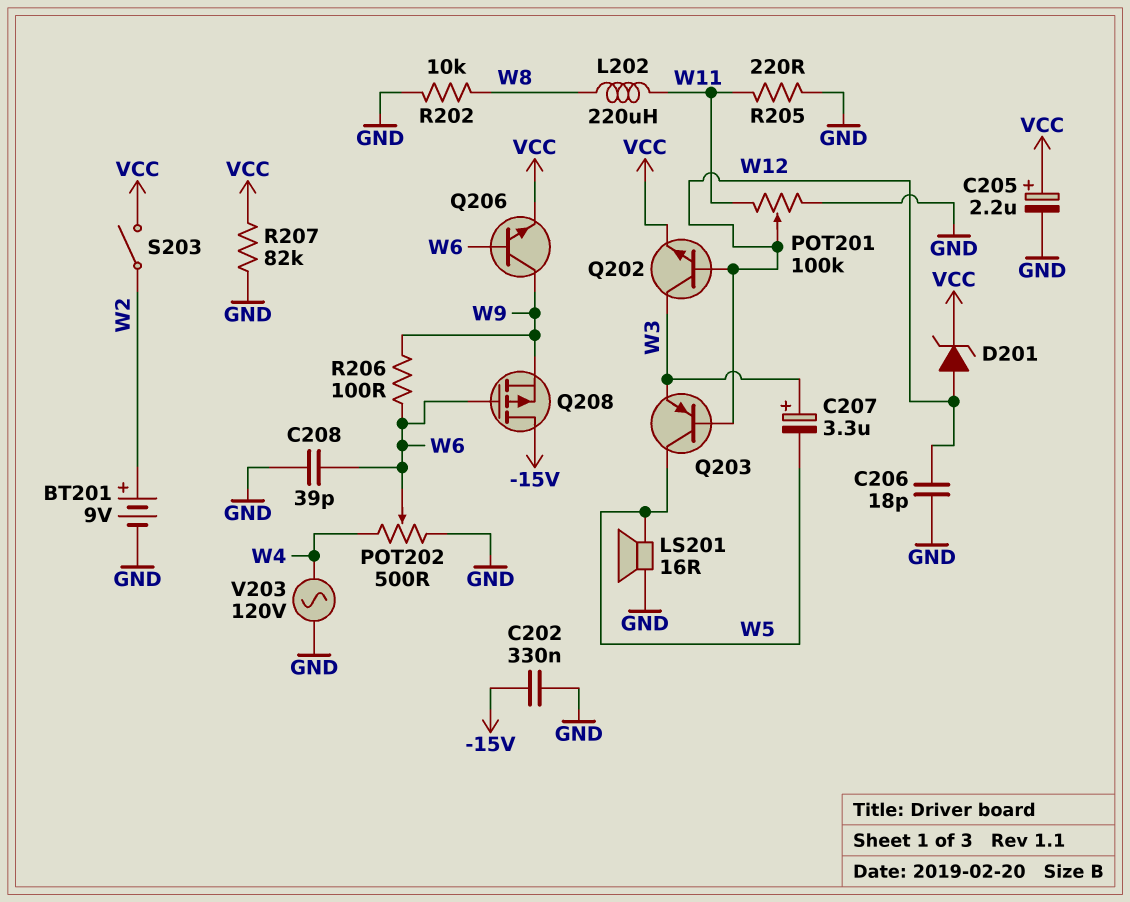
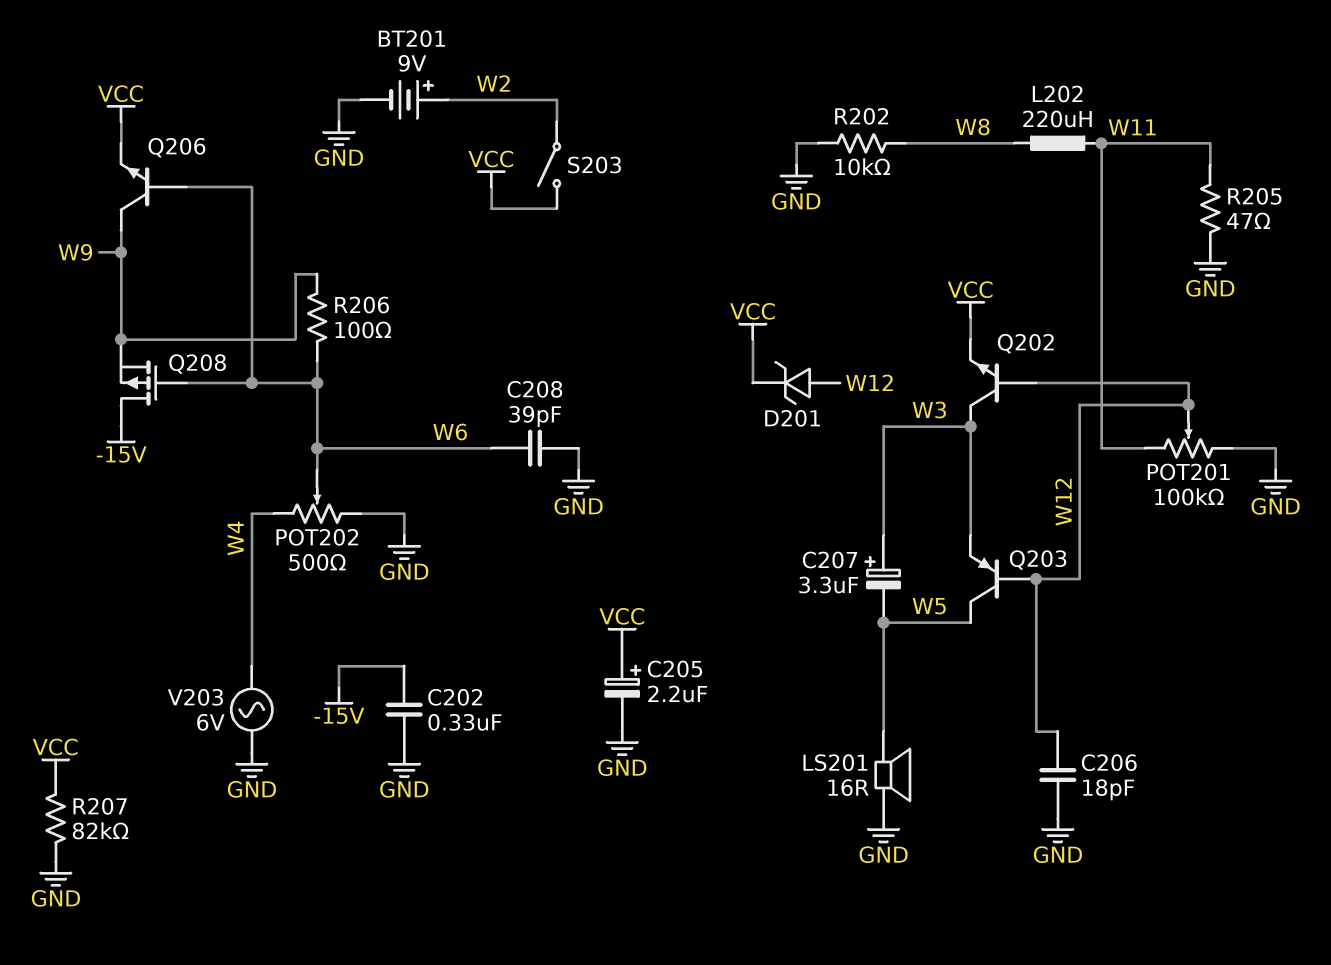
R205: 220 (GND, W11) -> 47 (GND, W11)
V203: AC 120V (GND, W4) -> AC 6V (GND, W4)

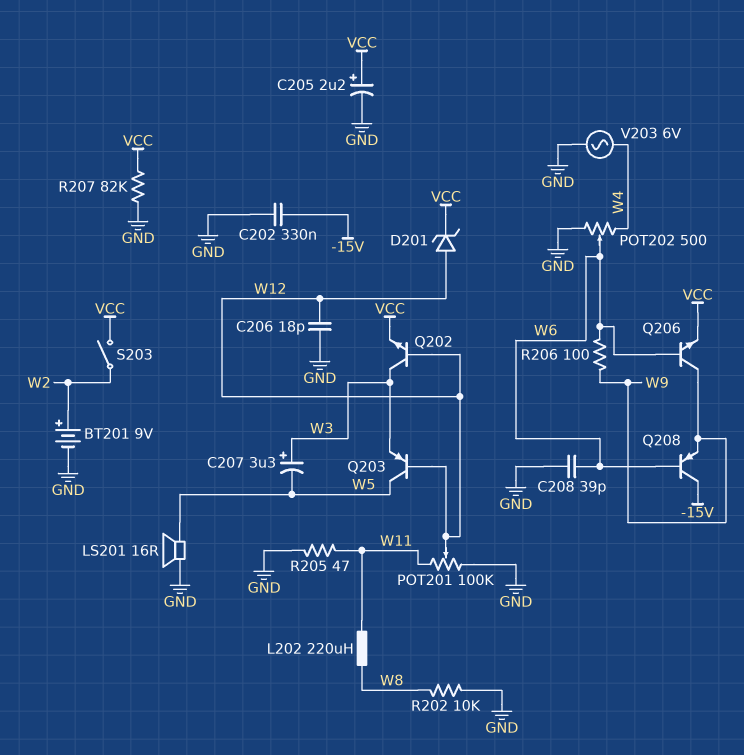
Q208: PMOS (G W6, D -15V, S W9) -> PNP (B W6, C -15V, E W9)

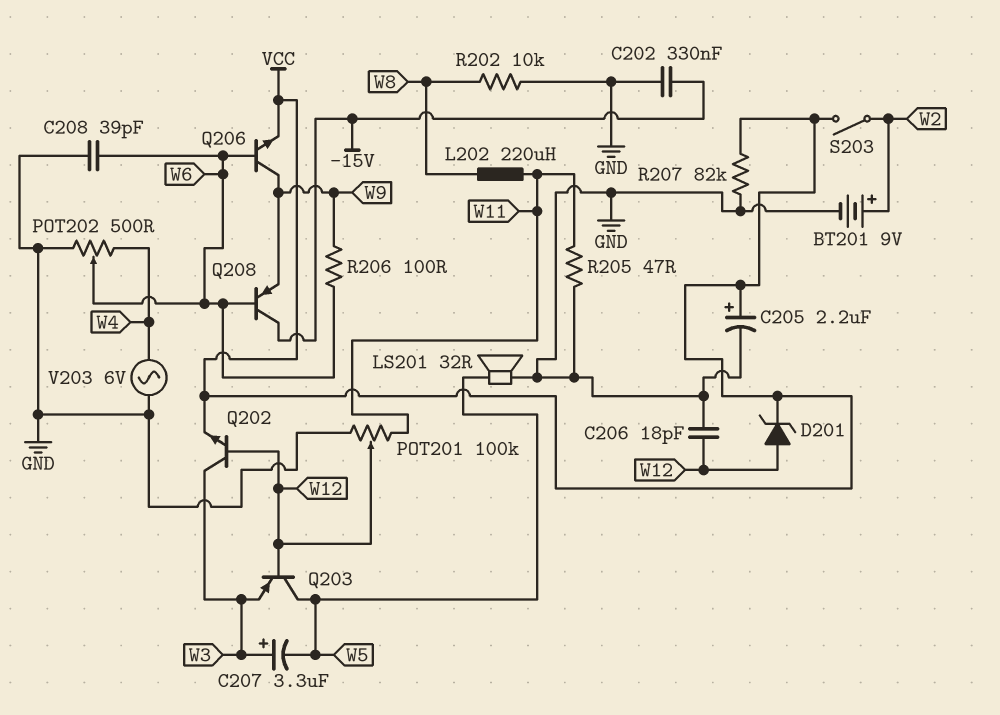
LS201: speaker 16R (GND, W5) -> speaker 32R (GND, W5)

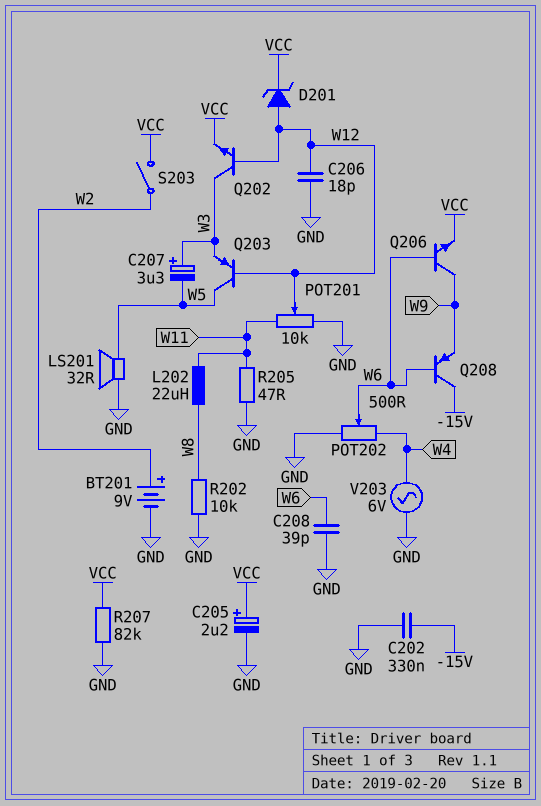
L202: 220uH (W8, W11) -> 22uH (W8, W11)
POT201: 100k (GND, W11, wiper W12) -> 10k (GND, W11, wiper W12)
R206: 100 (W6, W9) -> none

